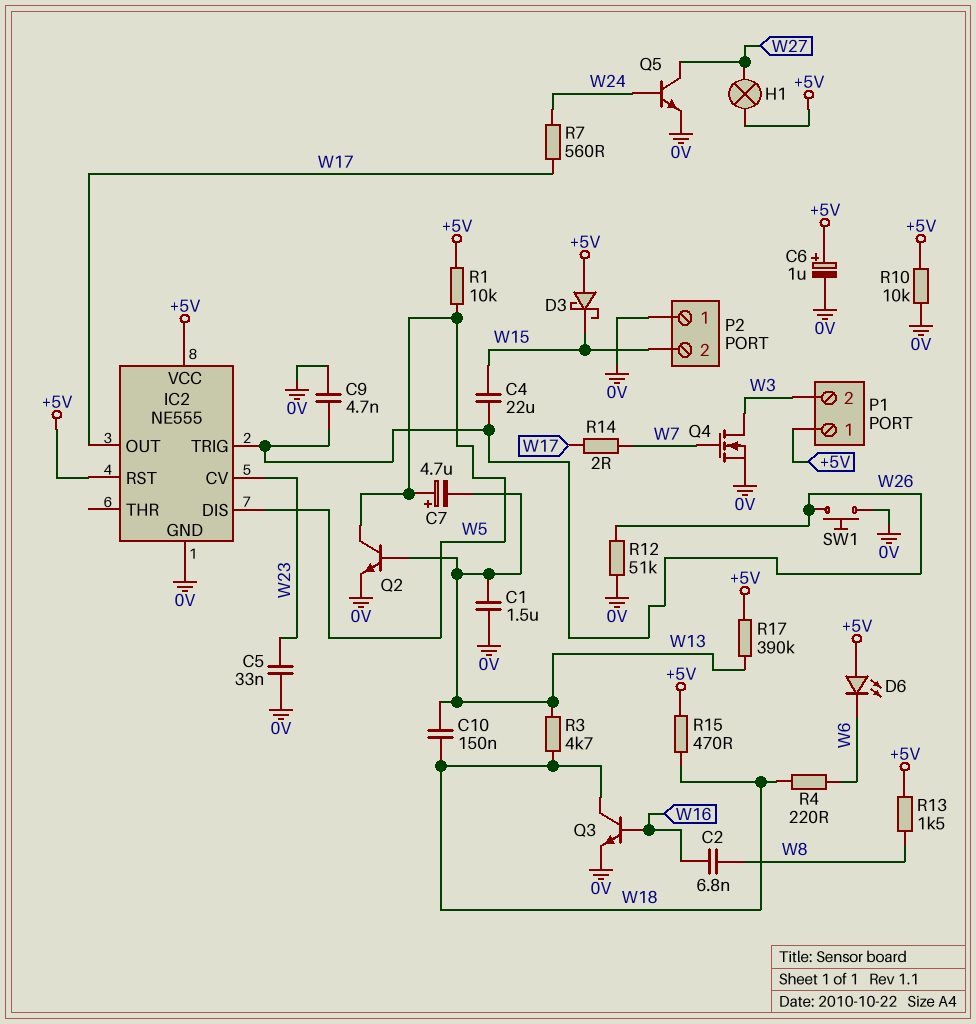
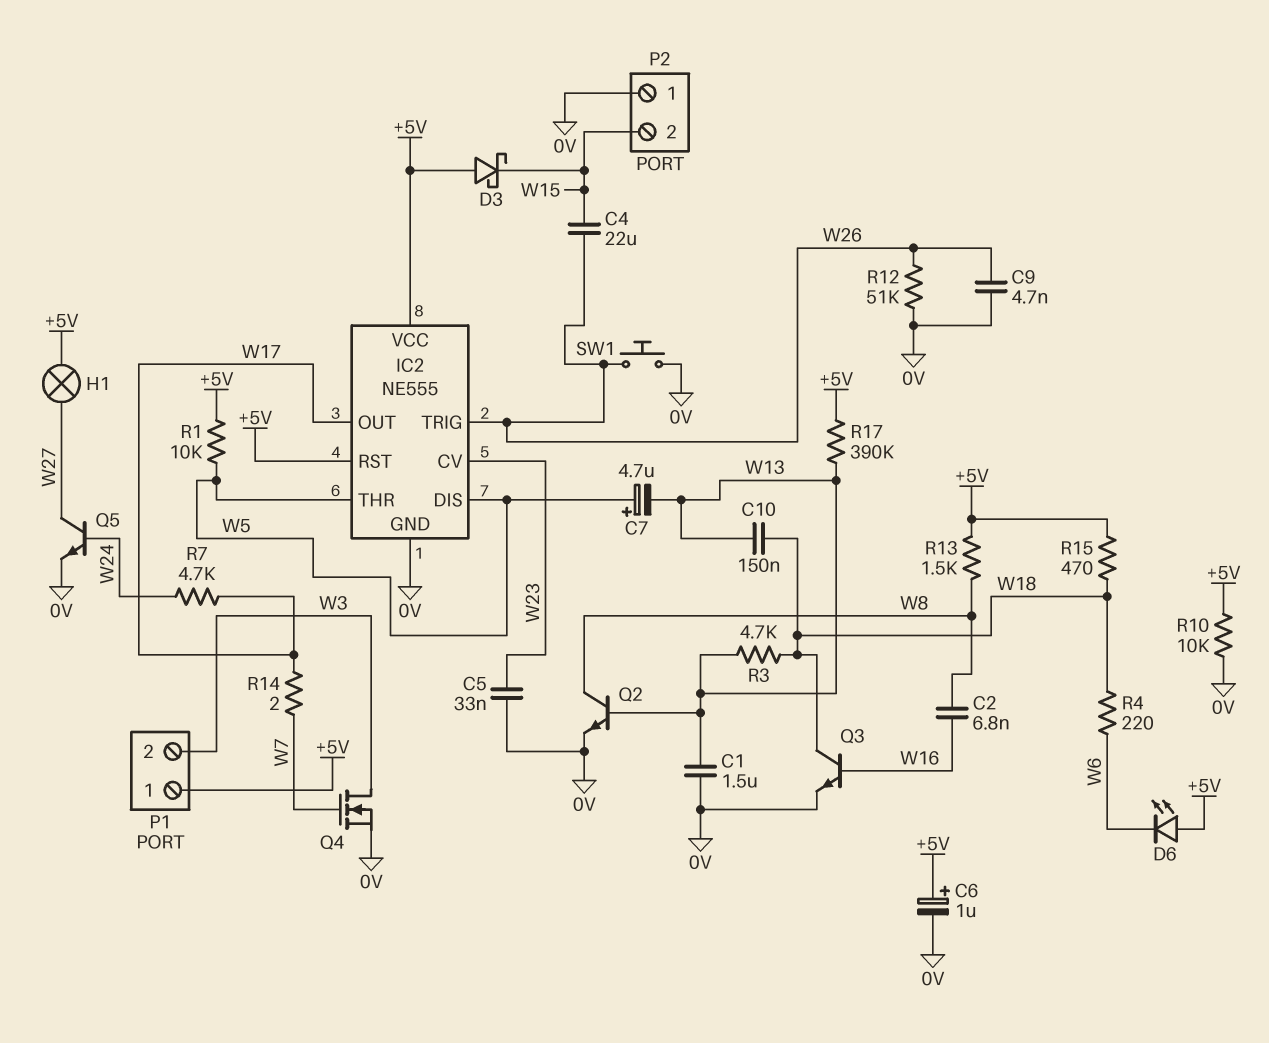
IC2 pin THR: none -> W5
Q2: NPN (B W13, C W5, E 0V) -> NPN (B W13, C W8, E 0V)
R7: 560 (W17, W24) -> 4.7k (W17, W24)

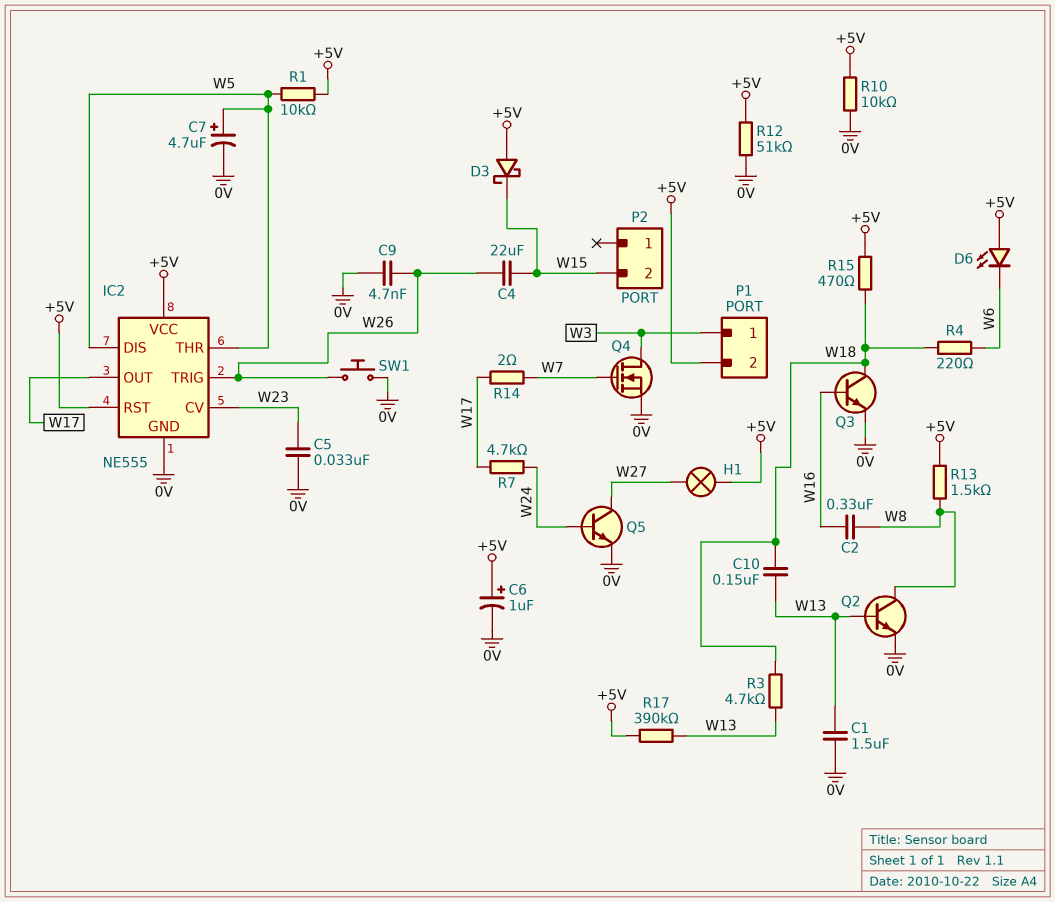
C2: 6.8nF (W8, W16) -> 330nF (W8, W16)
C7: 4.7uF (plus W5, minus W13) -> 4.7uF (plus W5, minus 0V)
P1 pin 1: +5V -> W3
P1 pin 2: W3 -> +5V
P2 pin 1: 0V -> none
R12: 51k (0V, W26) -> 51k (+5V, 0V)

